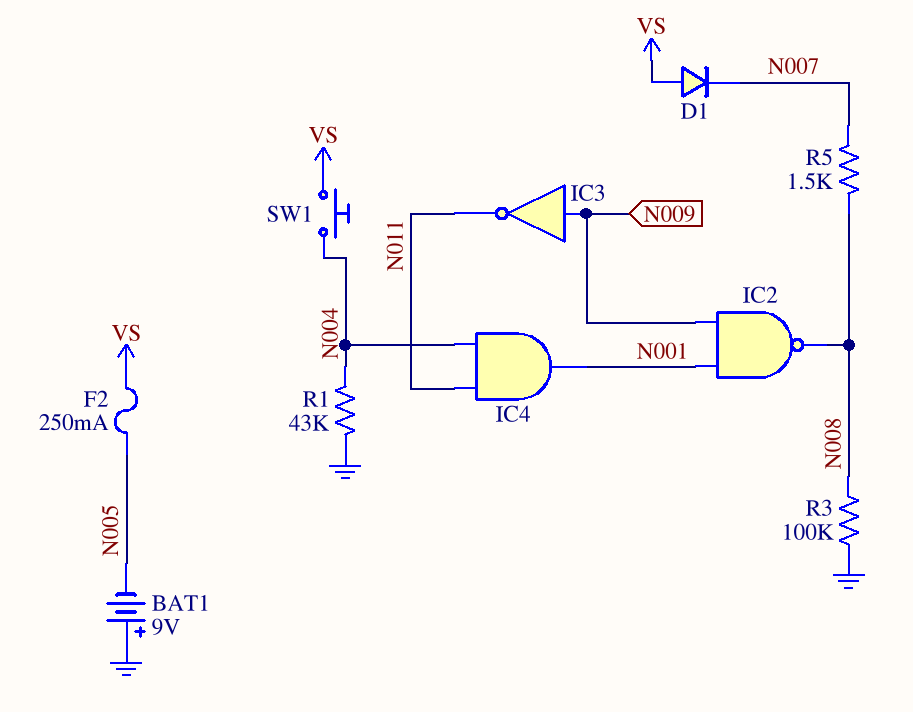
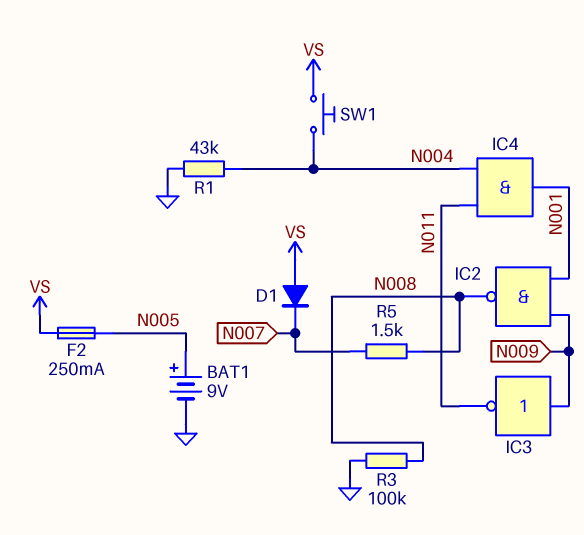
BAT1: 9V (plus GND, minus N005) -> 9V (plus N005, minus GND)

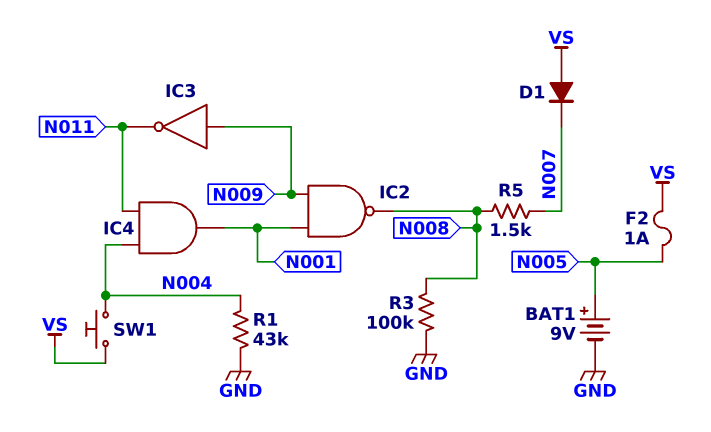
F2: 250mA (N005, VS) -> 1A (N005, VS)

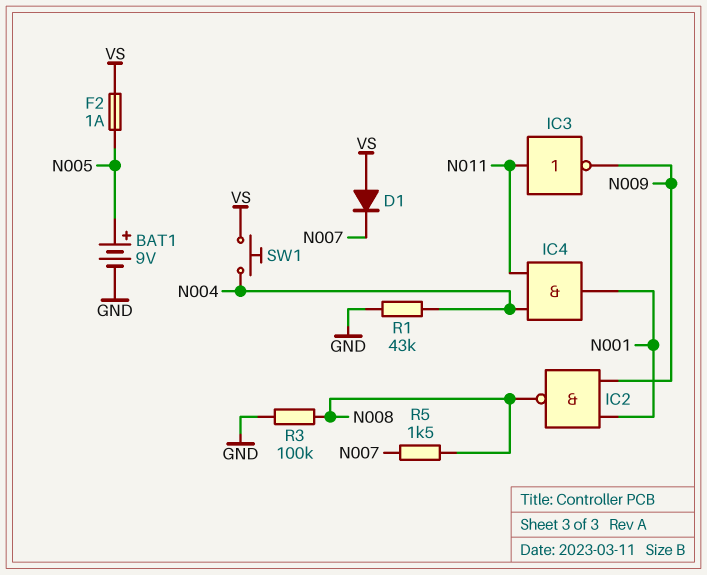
IC3: NOT (in N009, out N011) -> NOT (in N011, out N009)

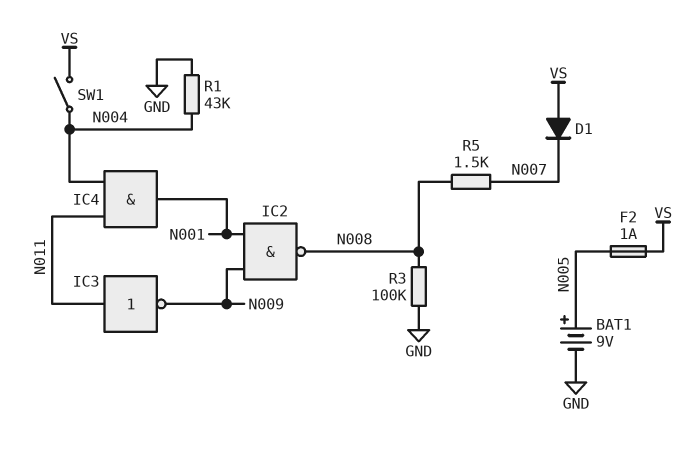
SW1: button (N004, VS) -> switch (N004, VS)

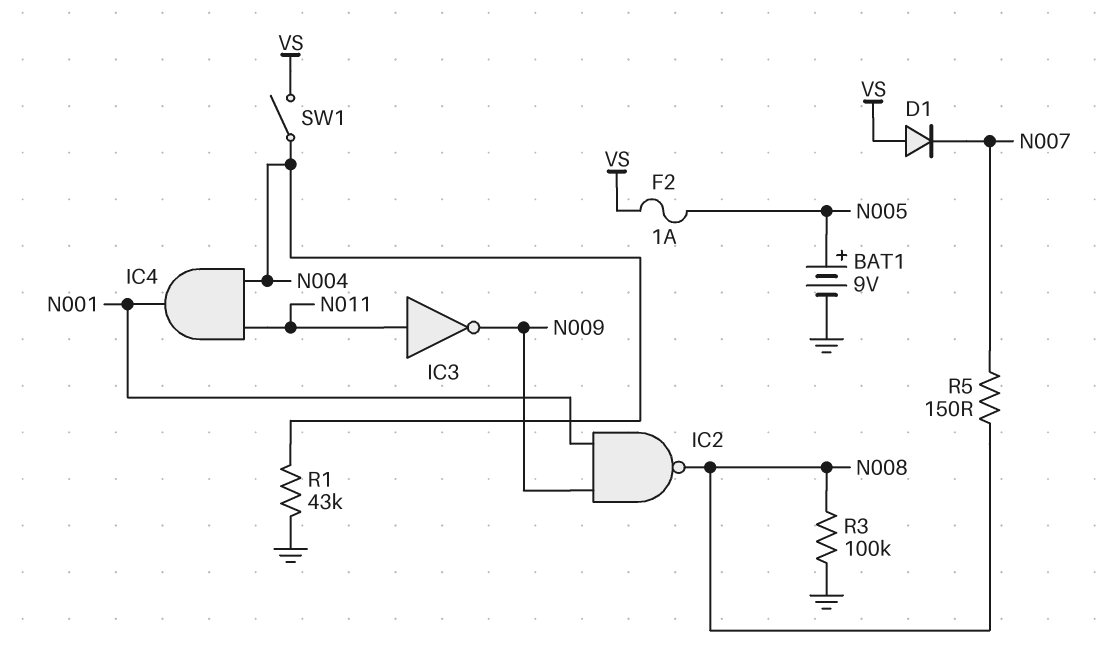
R5: 1.5k (N007, N008) -> 150 (N007, N008)

